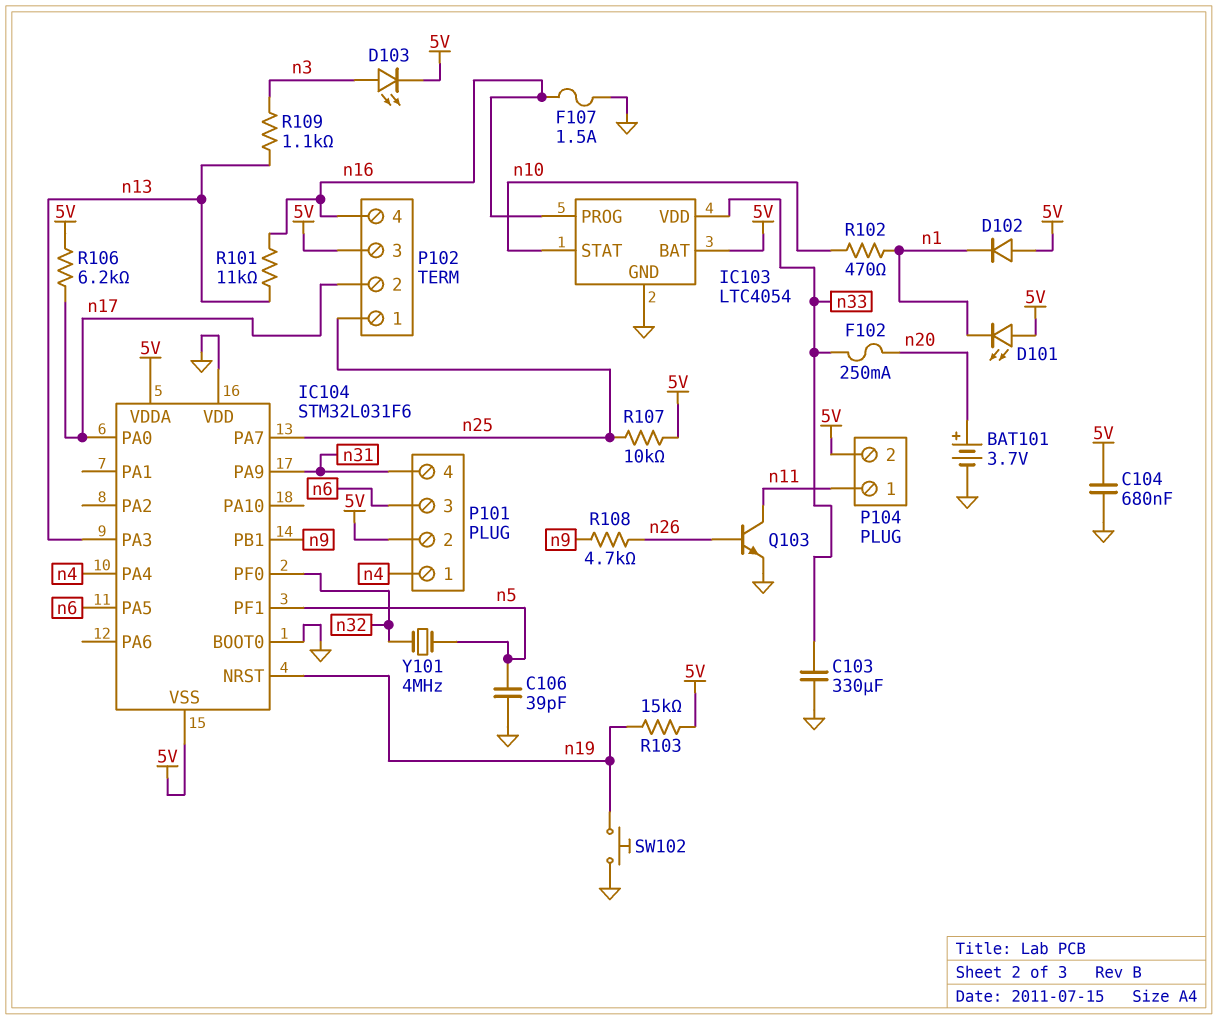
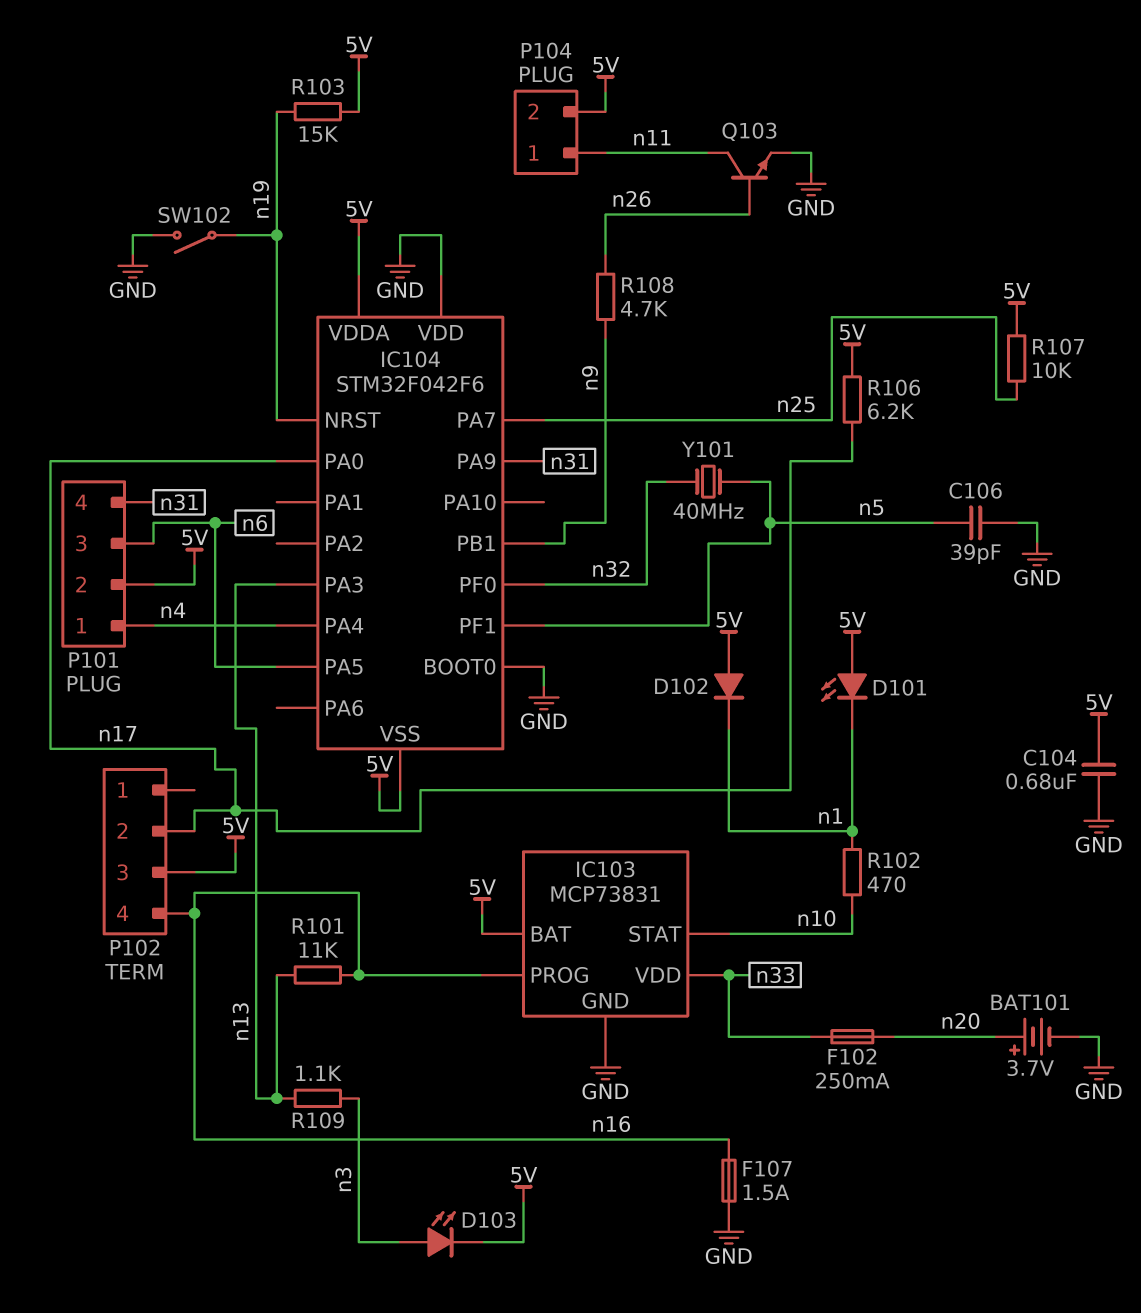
C103: 330uF (GND, n33) -> none
IC103: LTC4054 -> MCP73831
IC104: STM32L031F6 -> STM32F042F6
P102 pin 1: n25 -> none
SW102: button (GND, n19) -> switch (GND, n19)
Y101: 4MHz (n5, n32) -> 40MHz (n5, n32)

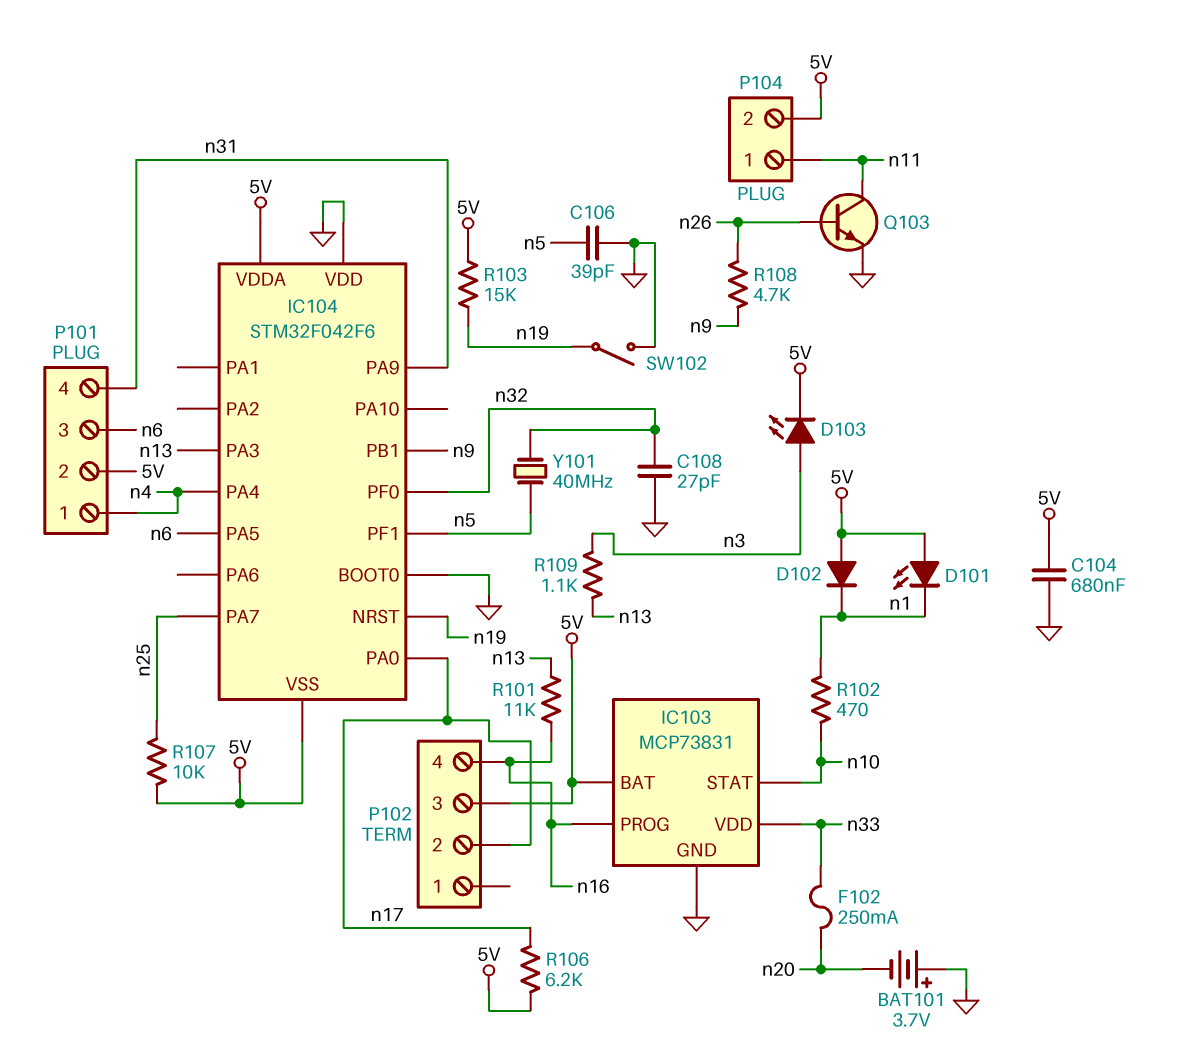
BAT101: 3.7V (plus n20, minus GND) -> 3.7V (plus GND, minus n20)
C108: none -> 27pF (GND, n32)
F107: 1.5A (GND, n16) -> none

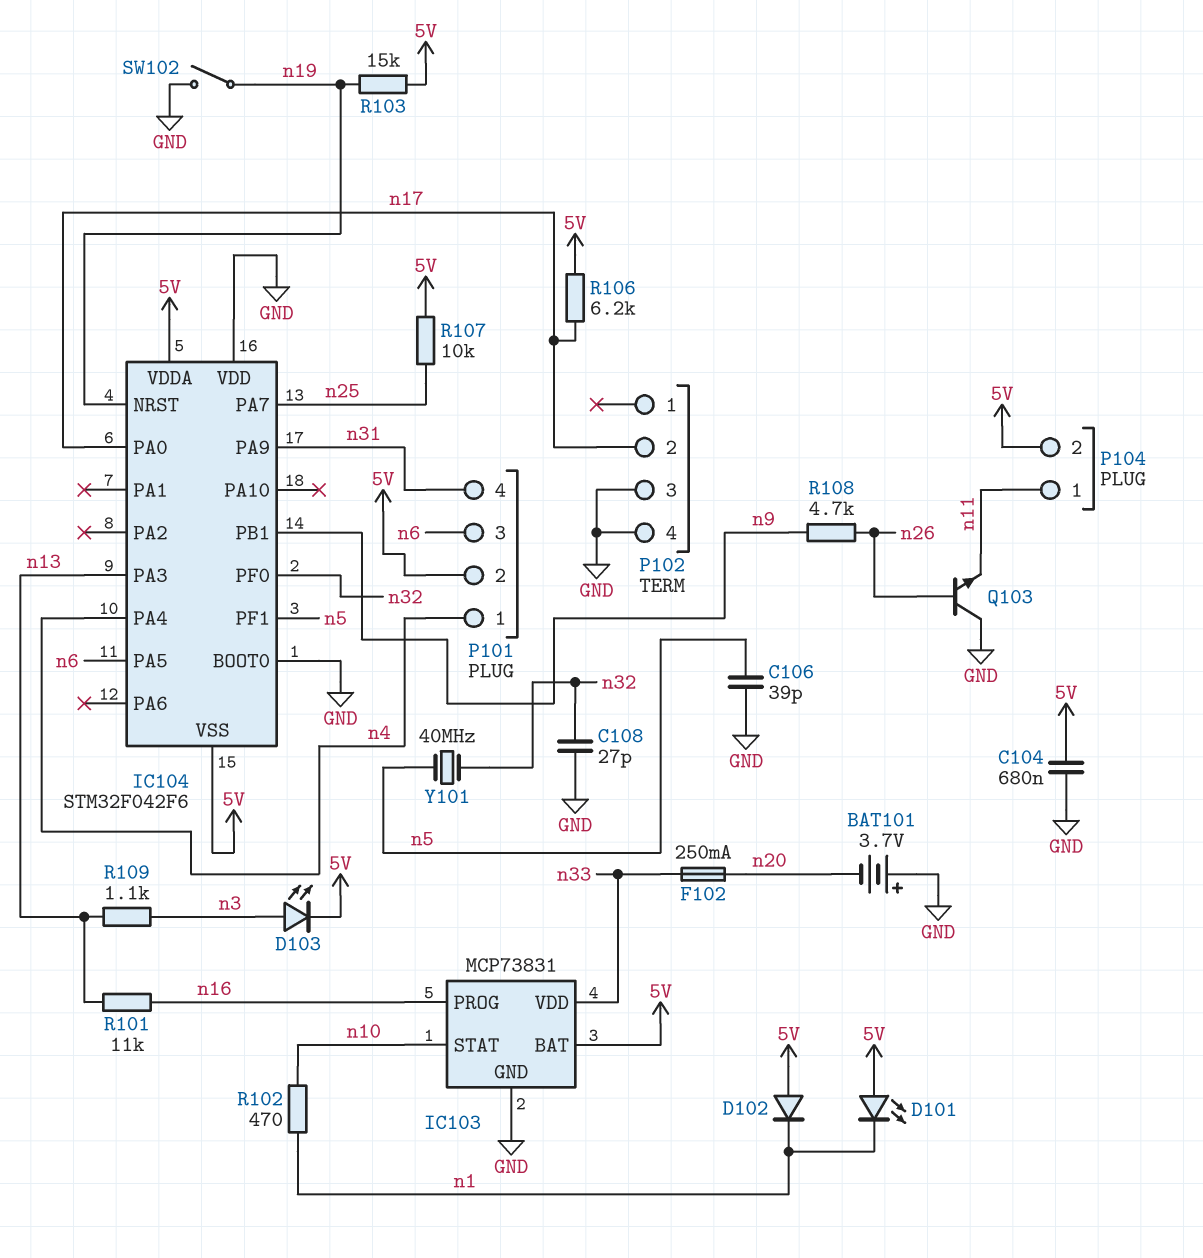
P102 pin 3: 5V -> GND
P102 pin 4: n16 -> GND
Q103: NPN (B n26, C n11, E GND) -> NPN (B n26, C GND, E n11)

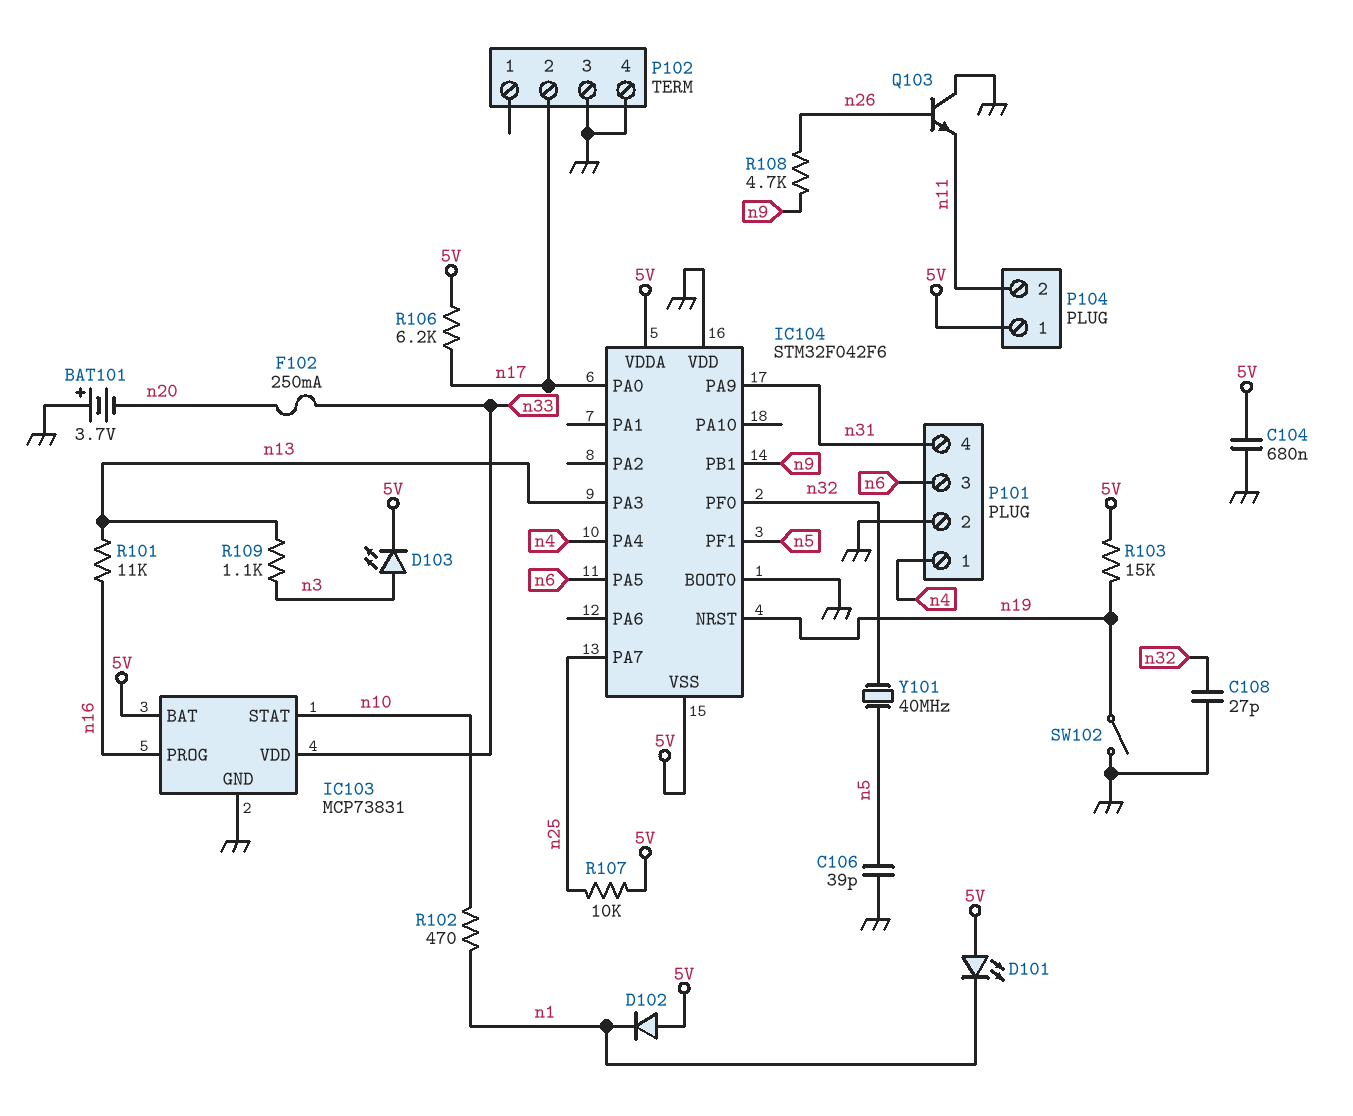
P101 pin 2: 5V -> GND
P104 pin 1: n11 -> 5V
P104 pin 2: 5V -> n11

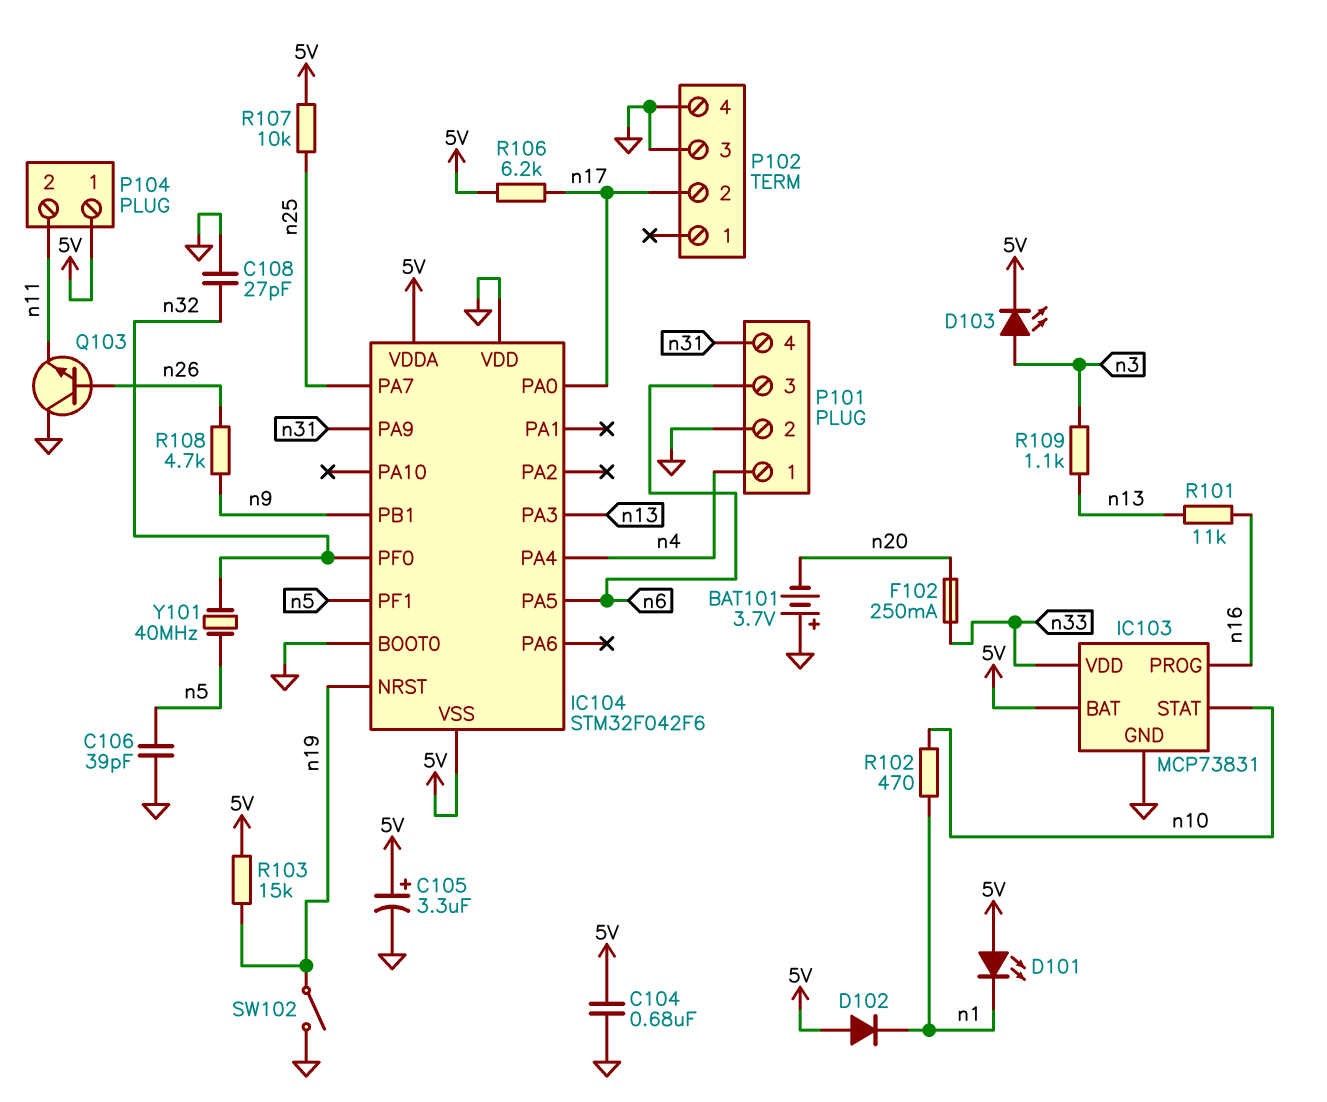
C105: none -> 3.3uF (plus 5V, minus GND)

